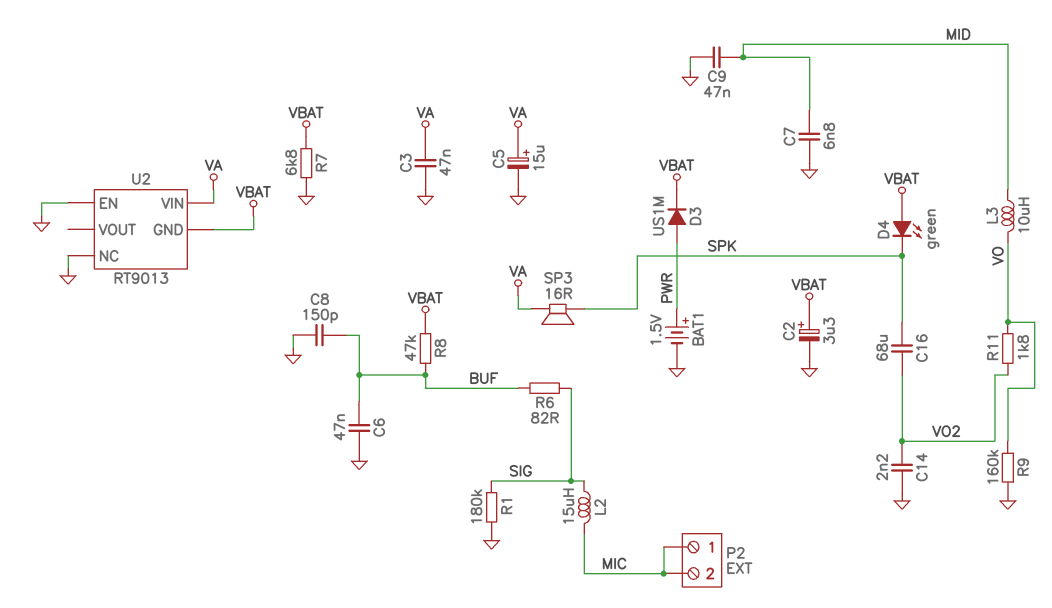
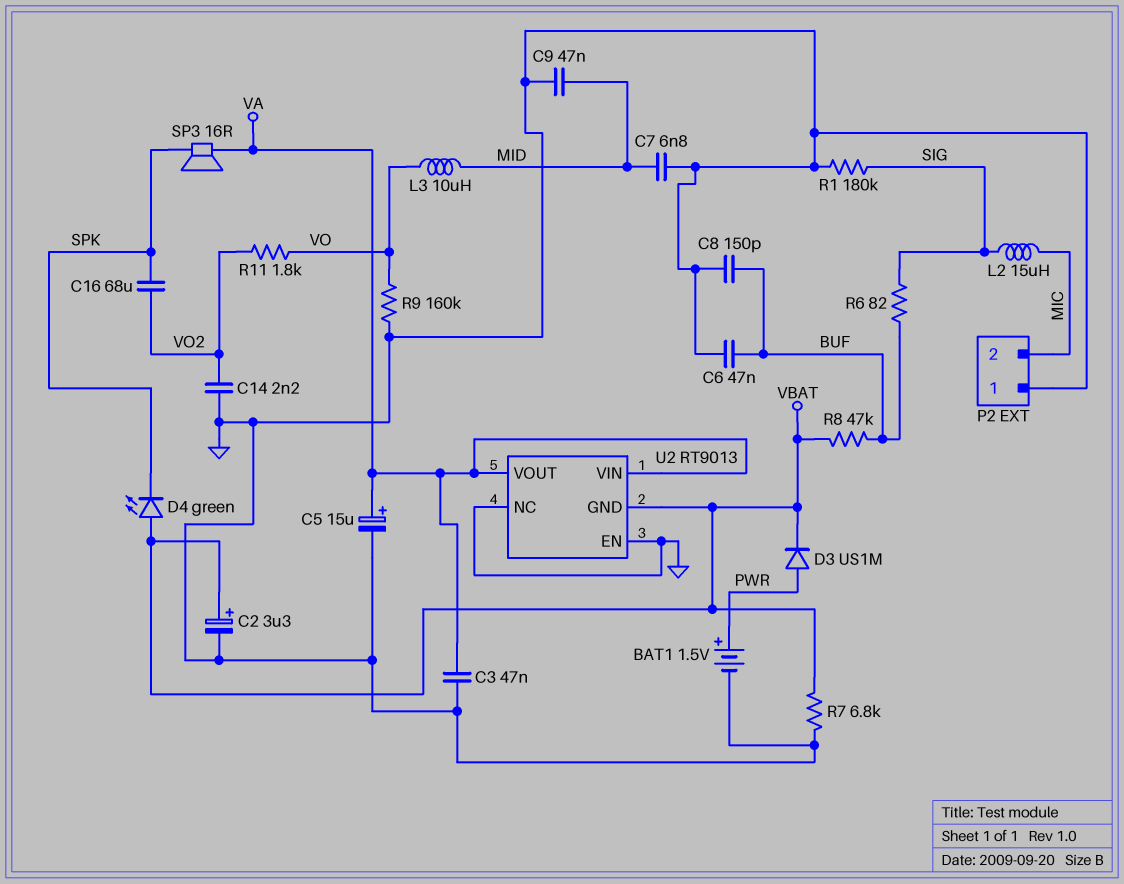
P2 pin 1: MIC -> GND
U2 pin VOUT: none -> VA

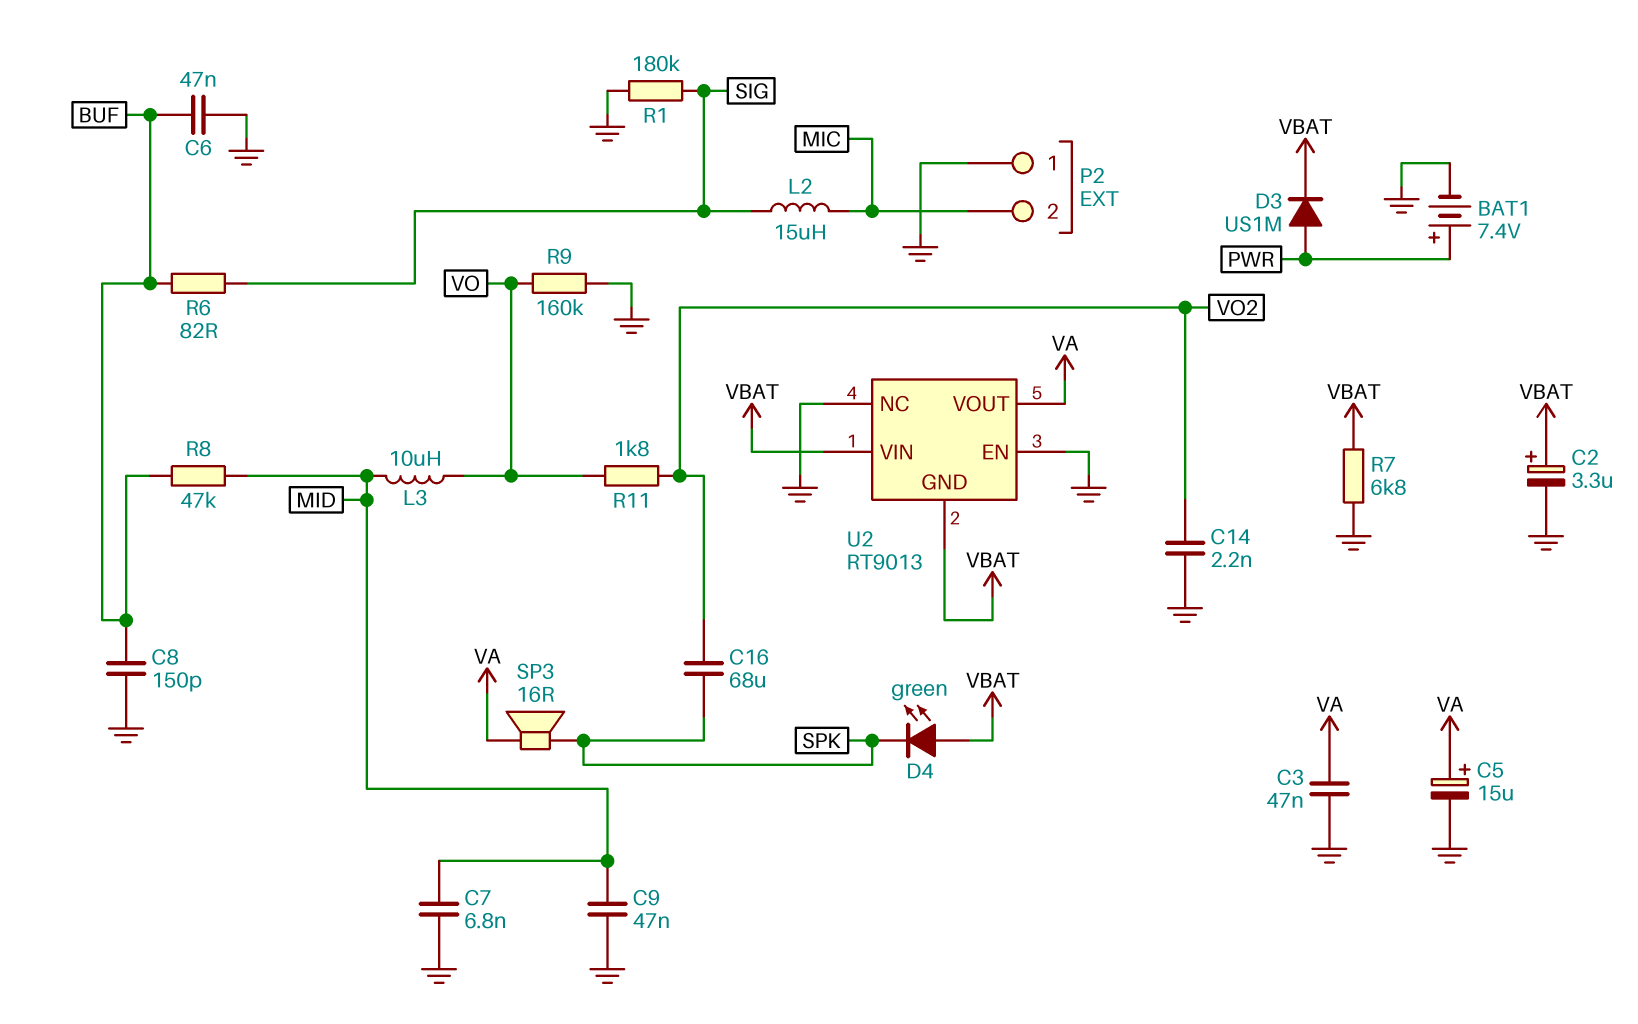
BAT1: 1.5V (plus PWR, minus GND) -> 7.4V (plus PWR, minus GND)
R8: 47k (BUF, VBAT) -> 47k (BUF, MID)
U2 pin VIN: VA -> VBAT

